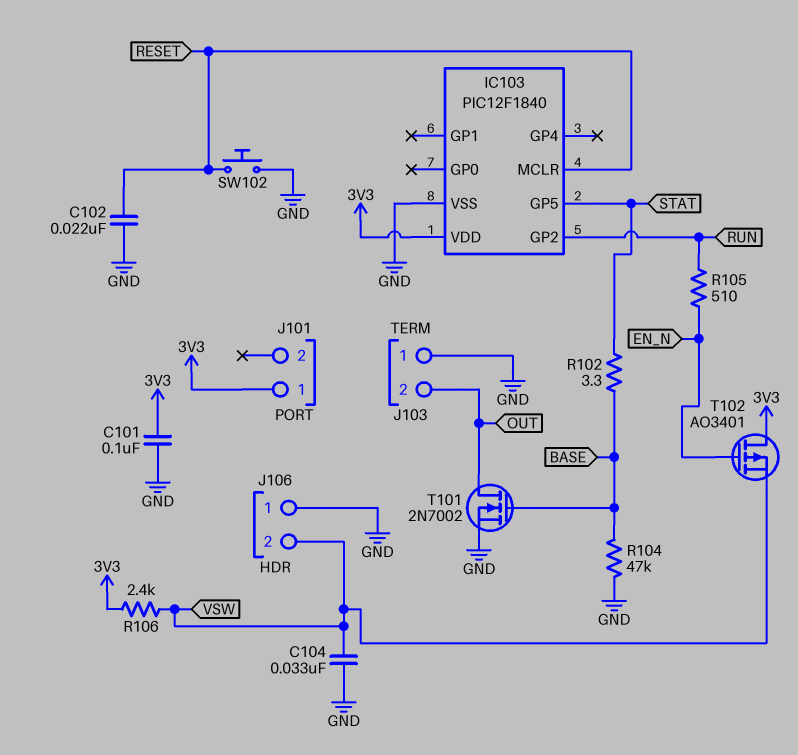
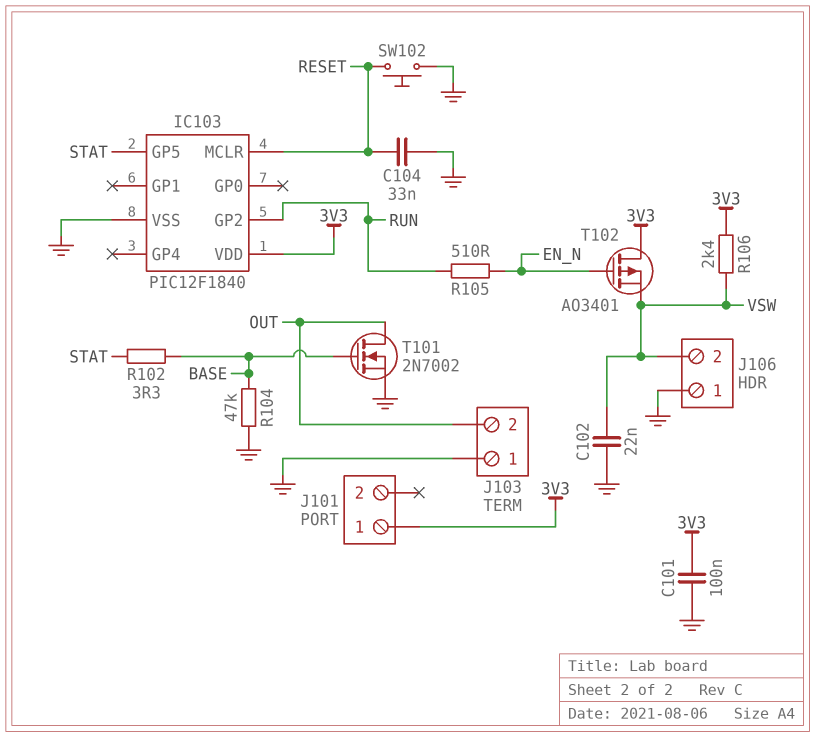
C102: 22nF (GND, RESET) -> 22nF (GND, VSW)
C104: 33nF (GND, VSW) -> 33nF (GND, RESET)

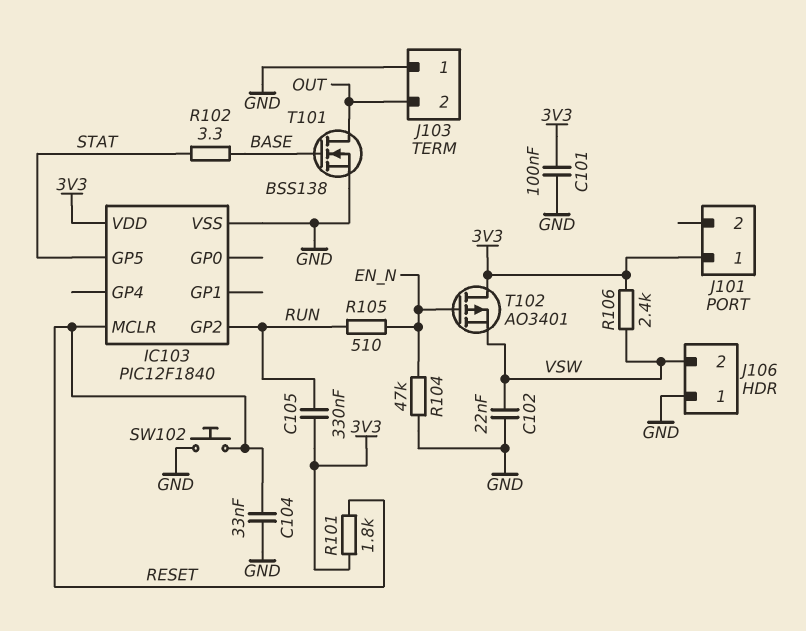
C105: none -> 330nF (3V3, RUN)
R101: none -> 1.8k (3V3, RESET)
R104: 47k (BASE, GND) -> 47k (EN_N, GND)
T101: NMOS 2N7002 (G BASE, D OUT, S GND) -> NMOS BSS138 (G BASE, D OUT, S GND)

